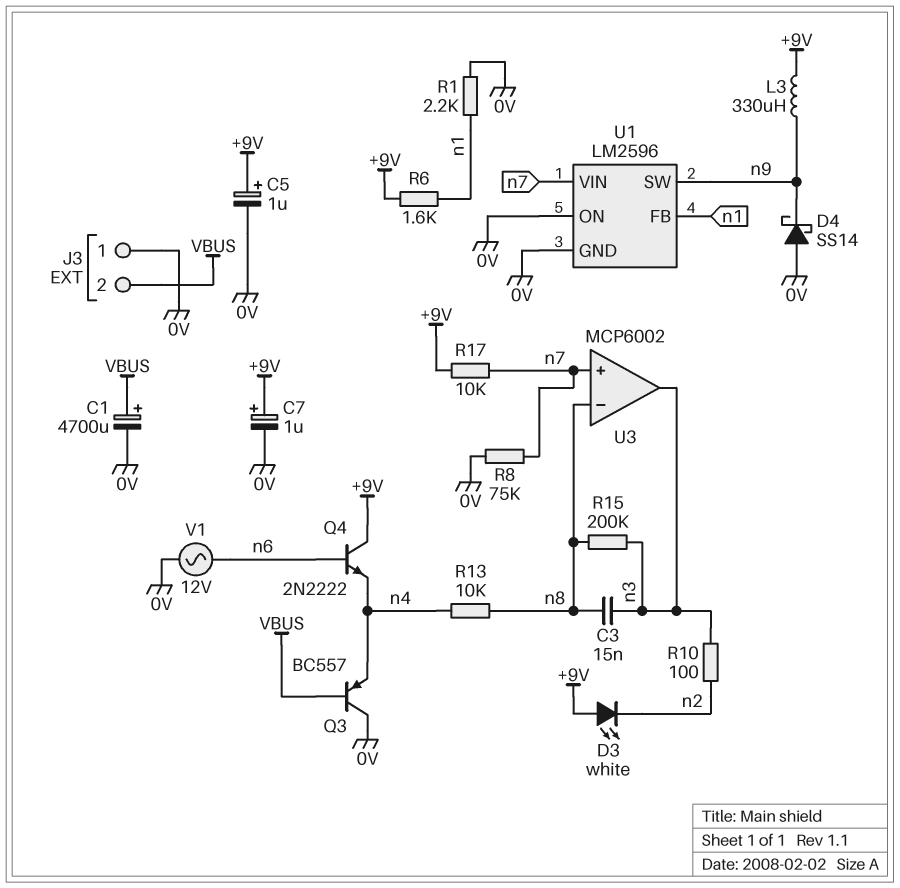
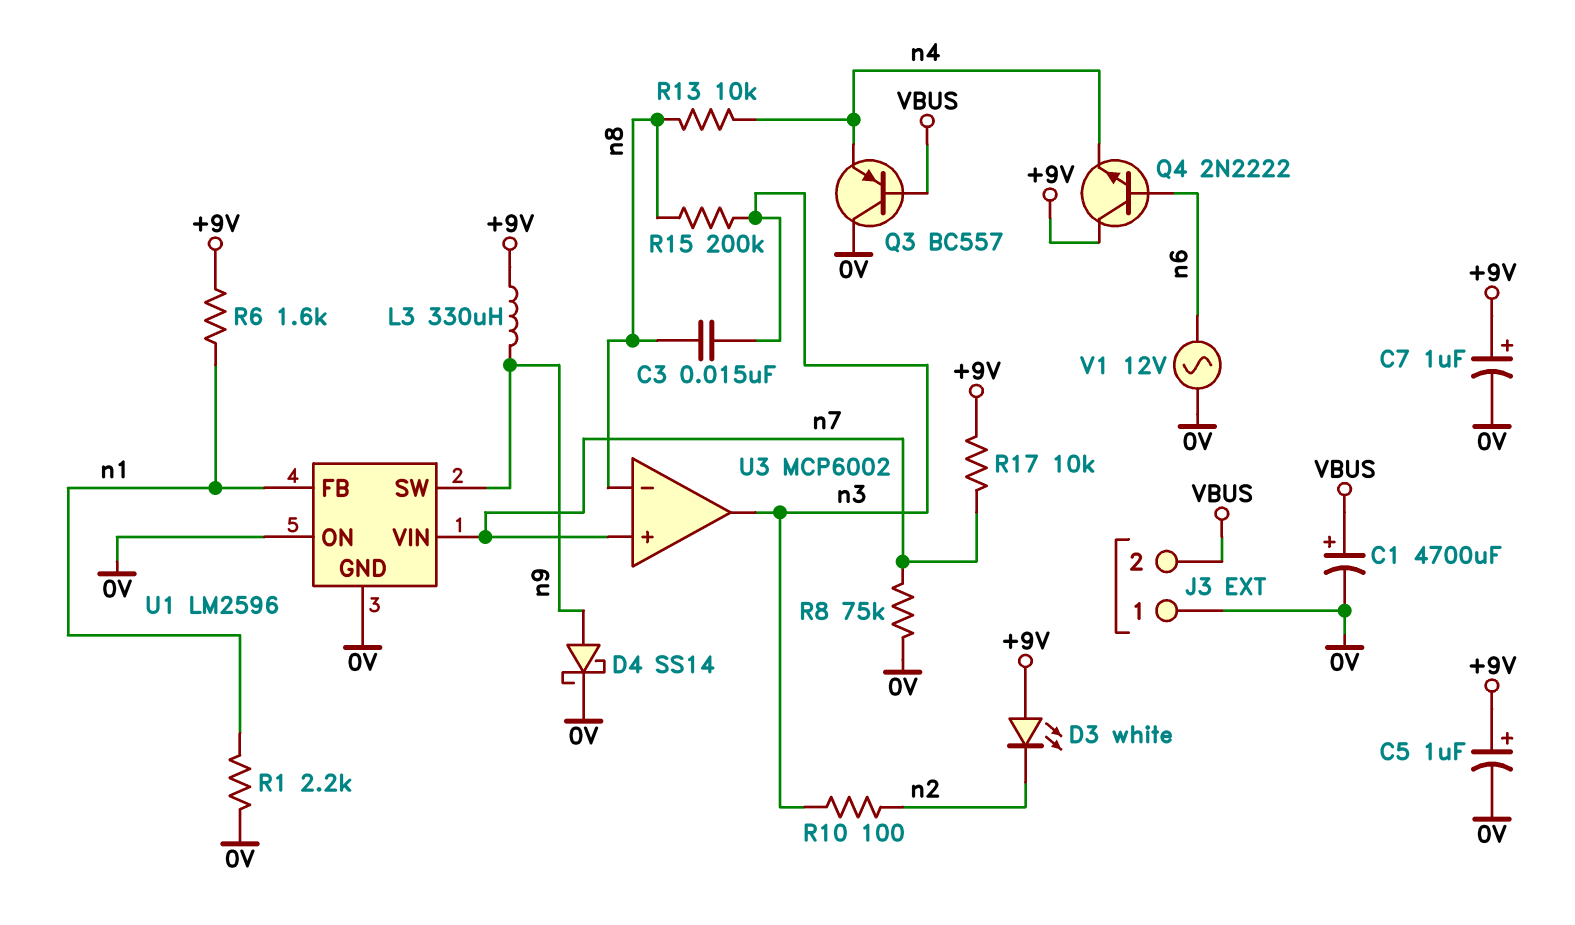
D4: schottky SS14 (A 0V, K n9) -> schottky SS14 (A n9, K 0V)

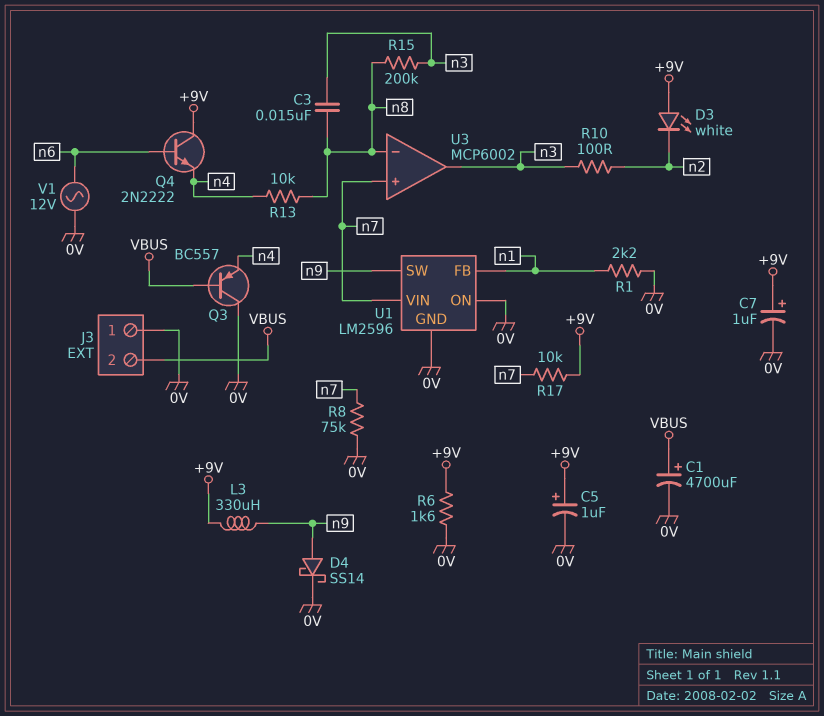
R6: 1.6k (+9V, n1) -> 1.6k (+9V, 0V)

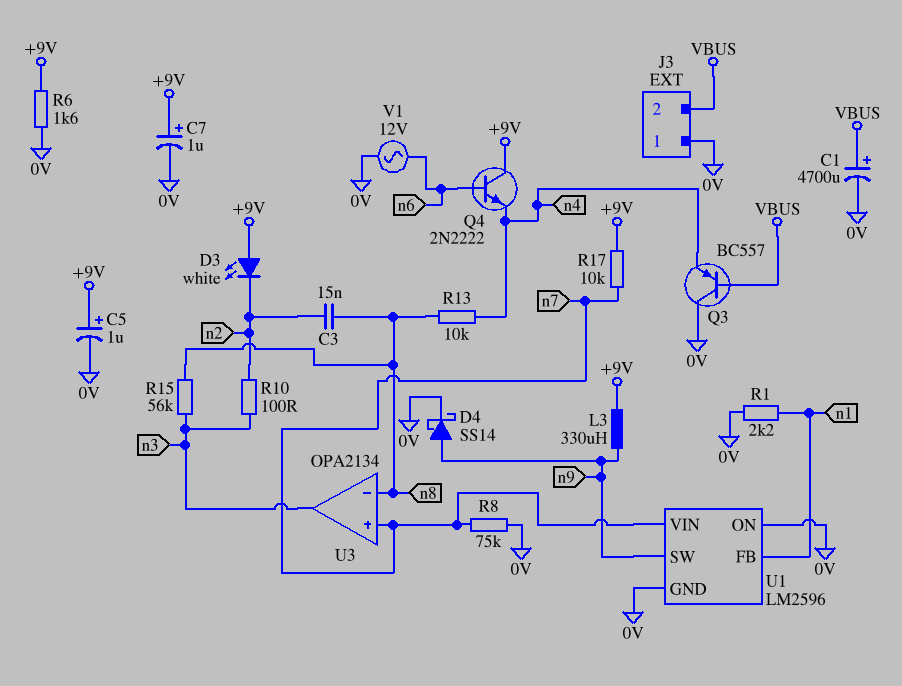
C3: 15nF (n3, n8) -> 15nF (n2, n8)
R15: 200k (n3, n8) -> 56k (n3, n8)
U3: MCP6002 -> OPA2134

